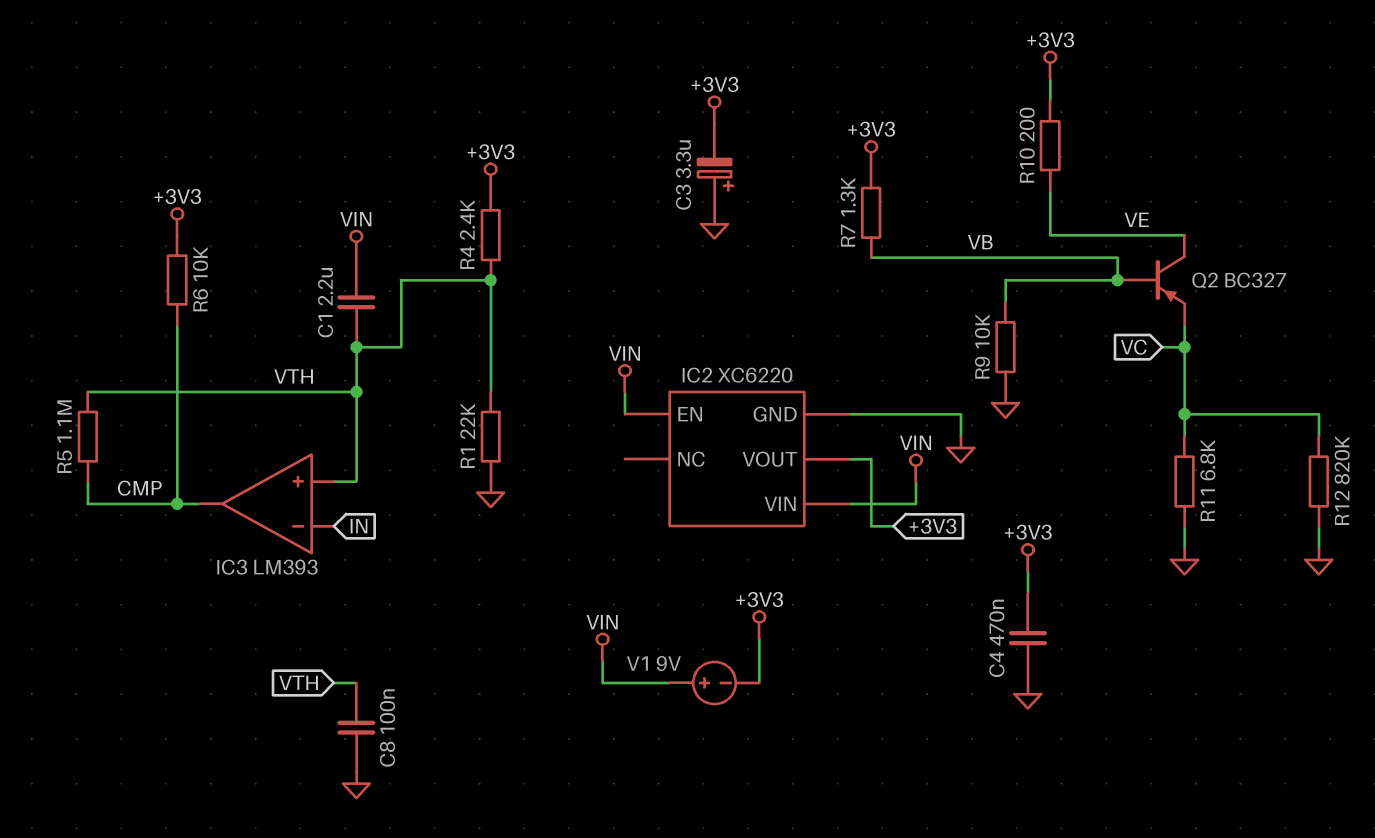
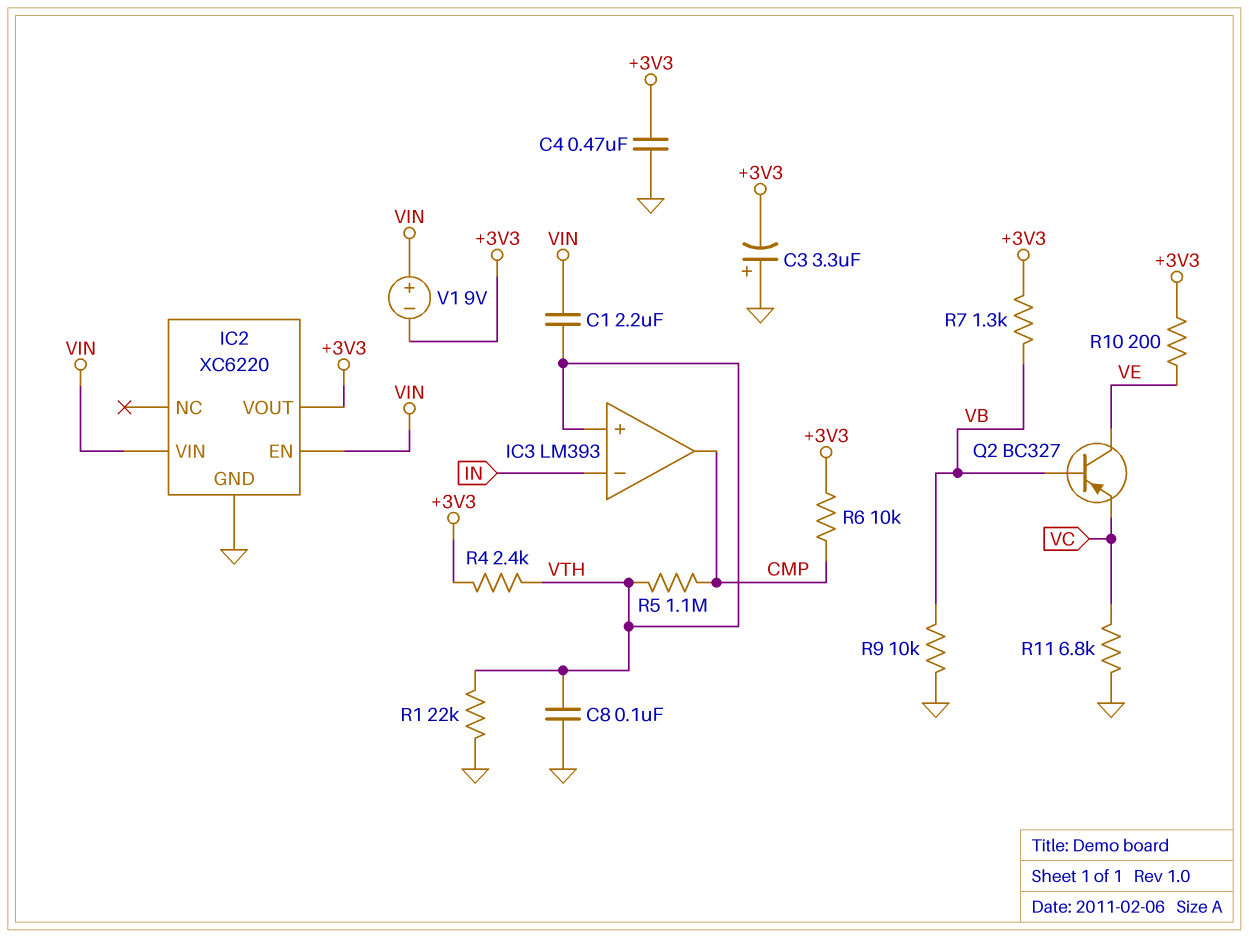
R12: 820k (GND, VC) -> none

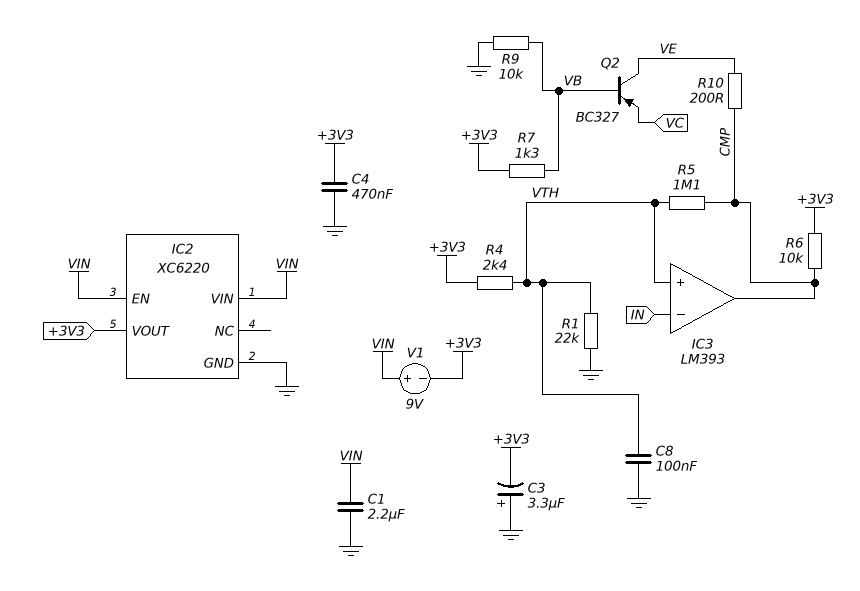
C1: 2.2uF (VIN, VTH) -> 2.2uF (GND, VIN)
R10: 200 (+3V3, VE) -> 200 (CMP, VE)
R11: 6.8k (GND, VC) -> none

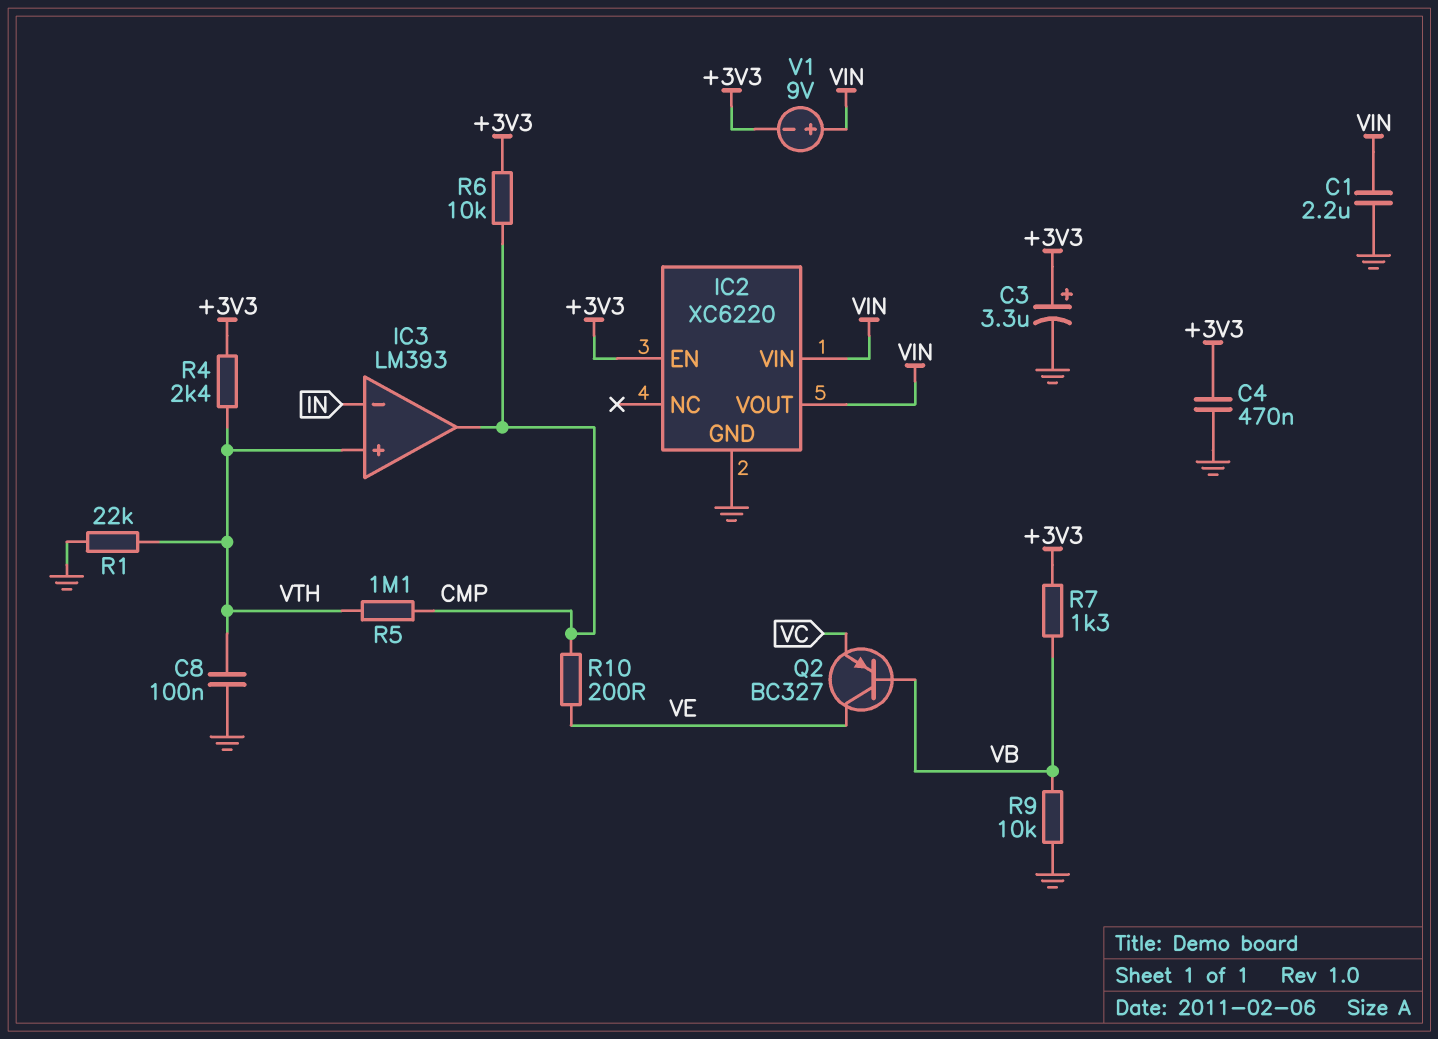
C3: 3.3uF (plus GND, minus +3V3) -> 3.3uF (plus +3V3, minus GND)
IC2 pin EN: VIN -> +3V3
IC2 pin VOUT: +3V3 -> VIN

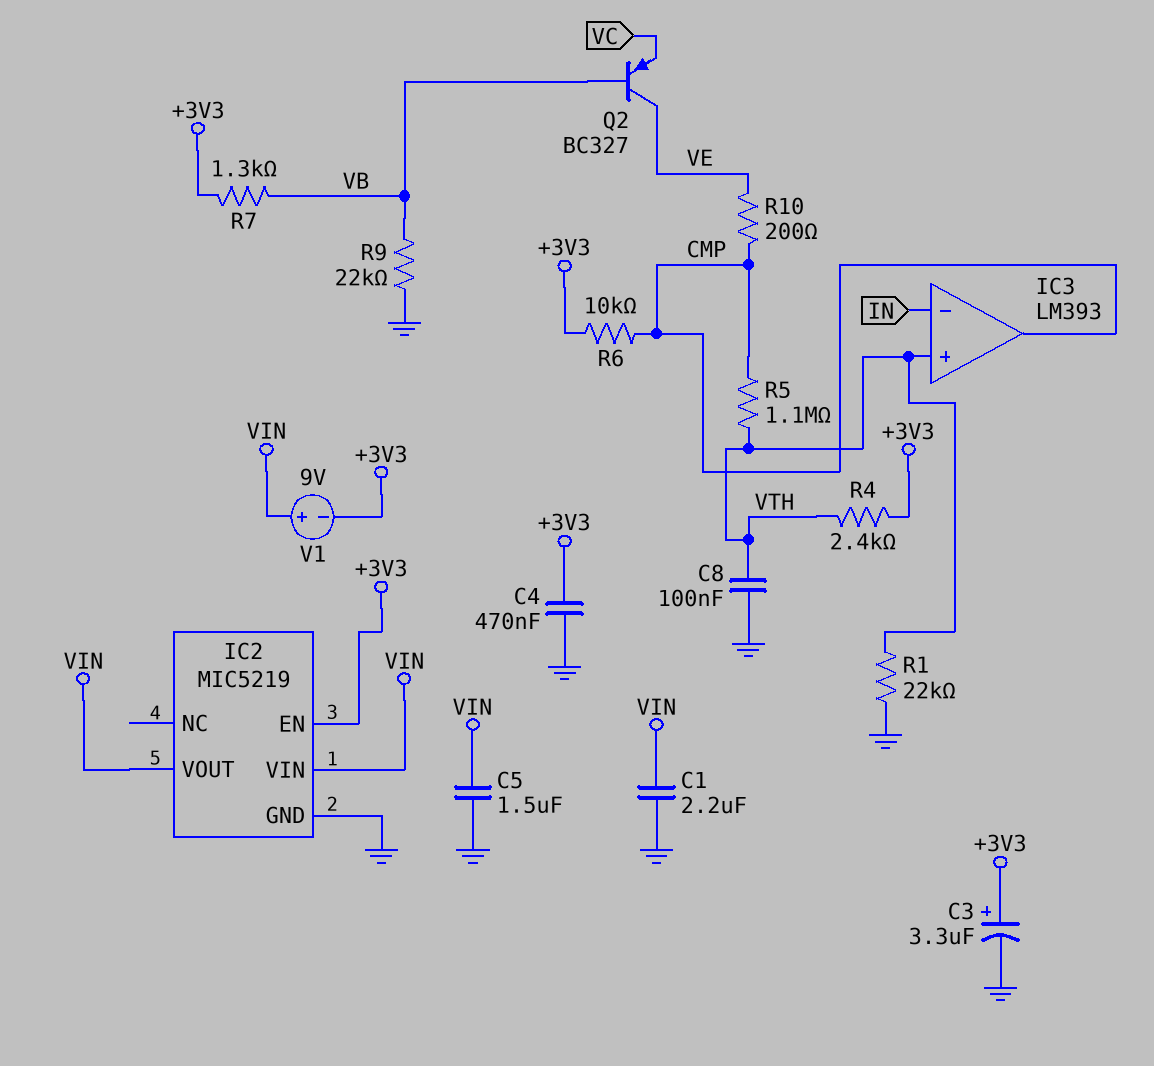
C5: none -> 1.5uF (GND, VIN)
IC2: XC6220 -> MIC5219
R9: 10k (GND, VB) -> 22k (GND, VB)

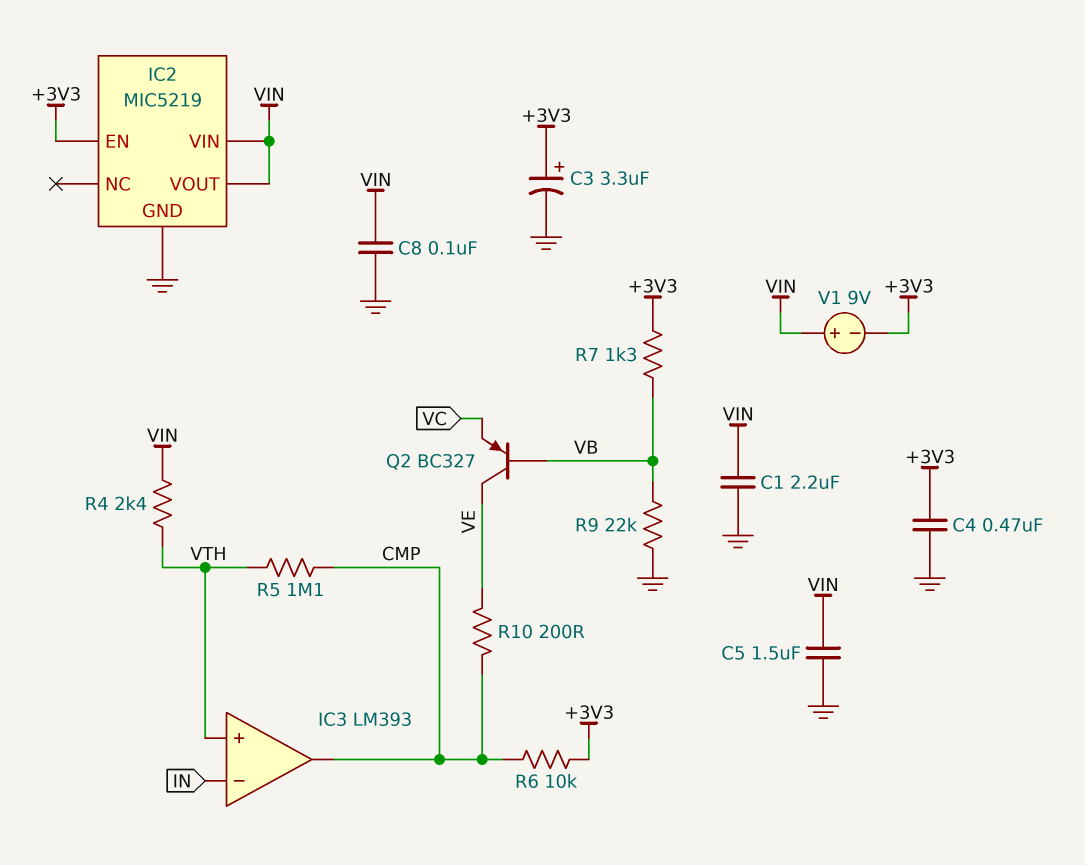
C8: 100nF (GND, VTH) -> 100nF (GND, VIN)
R1: 22k (GND, VTH) -> none
R4: 2.4k (+3V3, VTH) -> 2.4k (VIN, VTH)

